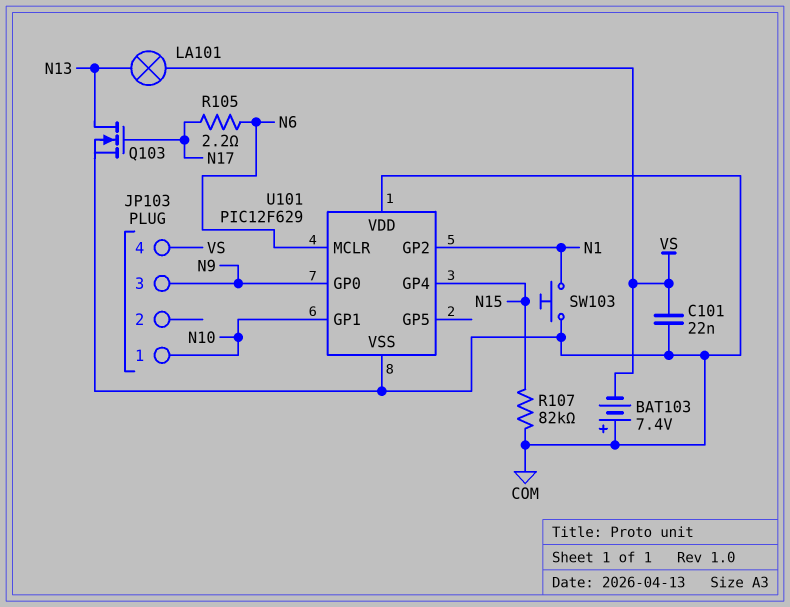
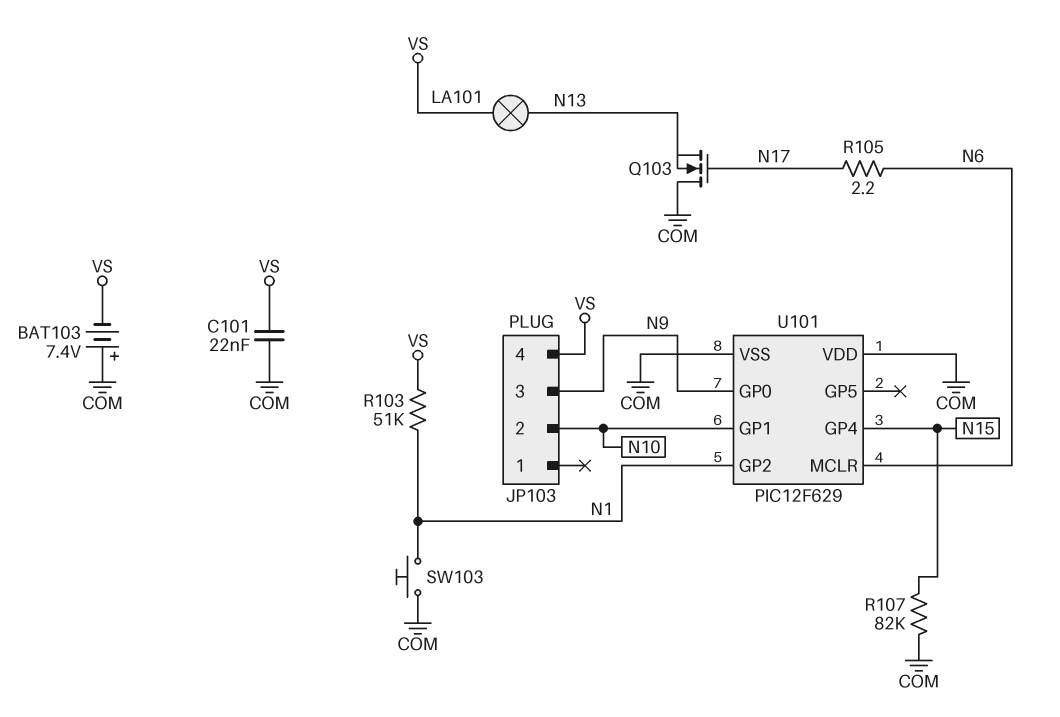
JP103 pin 1: N10 -> none
JP103 pin 2: none -> N10
Q103: NMOS (G N17, D N13, S COM) -> NMOS (G N17, D COM, S N13)
R103: none -> 51k (N1, VS)

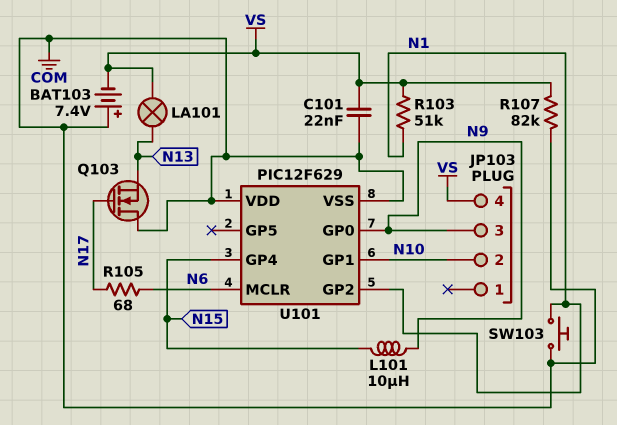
L101: none -> 10uH (N9, N15)
R105: 2.2 (N6, N17) -> 68 (N6, N17)
R107: 82k (COM, N15) -> 82k (COM, VS)

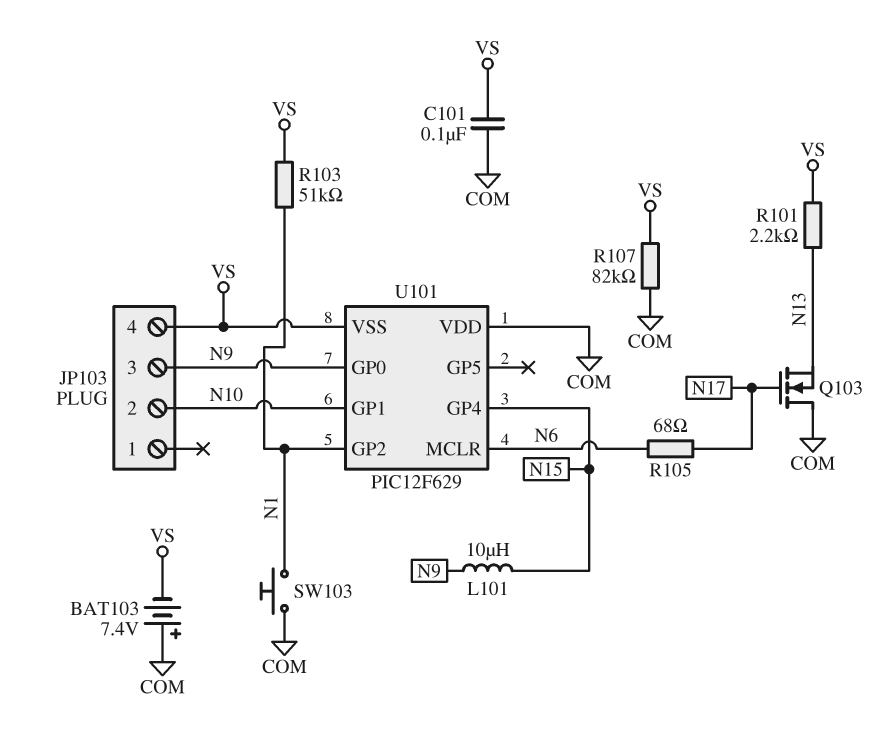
C101: 22nF (COM, VS) -> 100nF (COM, VS)
LA101: lamp (N13, VS) -> none
R101: none -> 2.2k (N13, VS)
U101 pin VSS: COM -> VS

